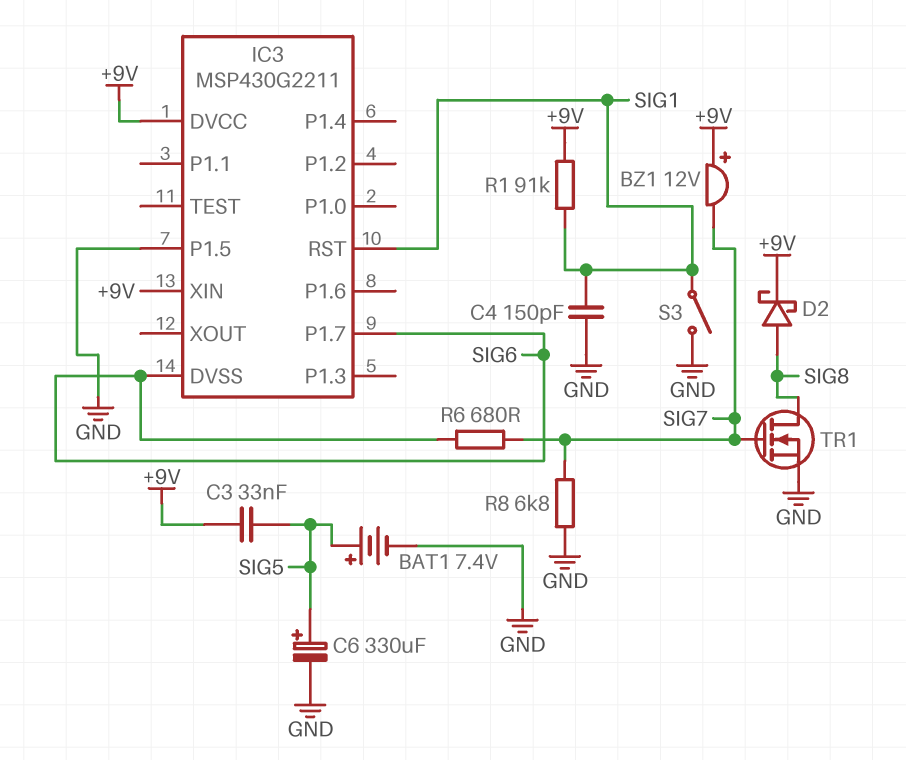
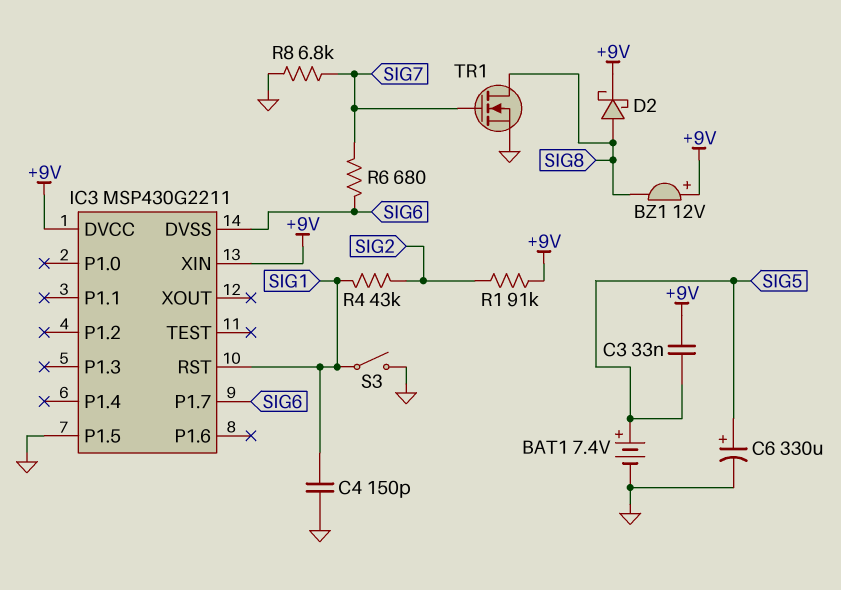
BZ1: buzzer 12V (plus +9V, minus SIG7) -> buzzer 12V (plus +9V, minus SIG8)
R1: 91k (+9V, SIG1) -> 91k (+9V, SIG2)
R4: none -> 43k (SIG1, SIG2)

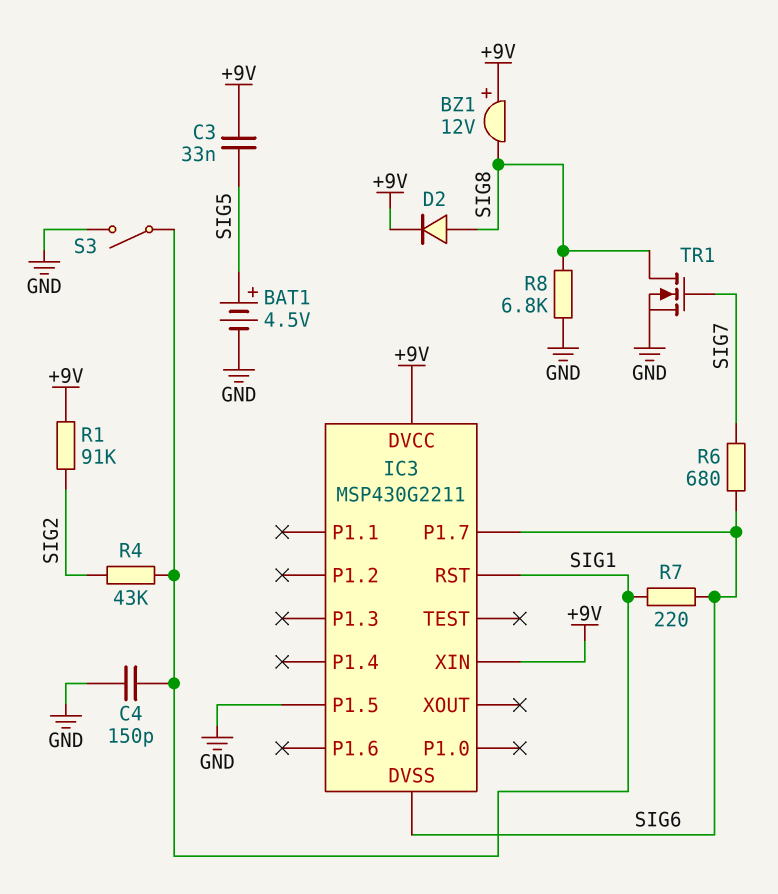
BAT1: 7.4V (plus SIG5, minus GND) -> 4.5V (plus SIG5, minus GND)
C6: 330uF (plus SIG5, minus GND) -> none
D2: schottky (A SIG8, K +9V) -> diode (A SIG8, K +9V)
R7: none -> 220 (SIG1, SIG6)
R8: 6.8k (GND, SIG7) -> 6.8k (GND, SIG8)

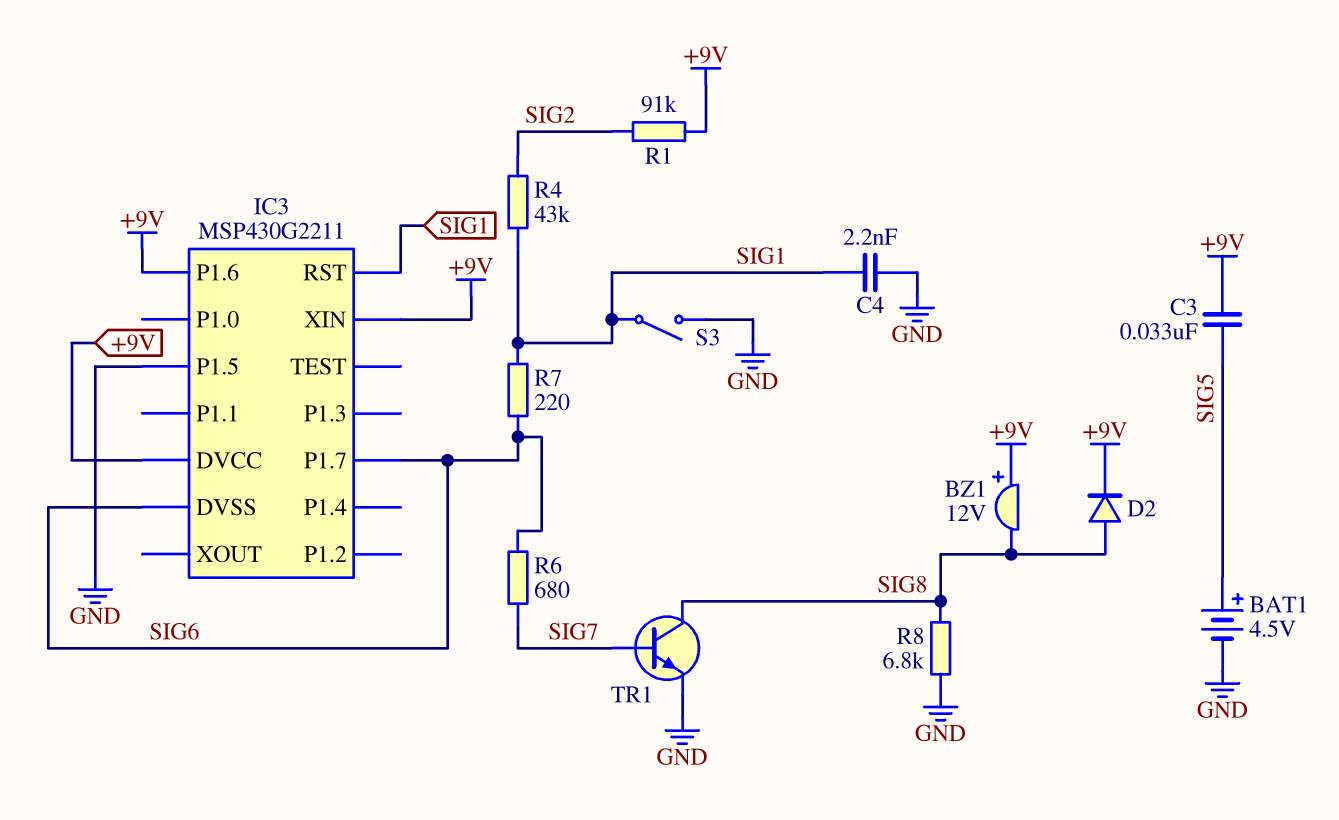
C4: 150pF (GND, SIG1) -> 2.2nF (GND, SIG1)
IC3 pin P1.6: none -> +9V
TR1: NMOS (G SIG7, D SIG8, S GND) -> NPN (B SIG7, C SIG8, E GND)

